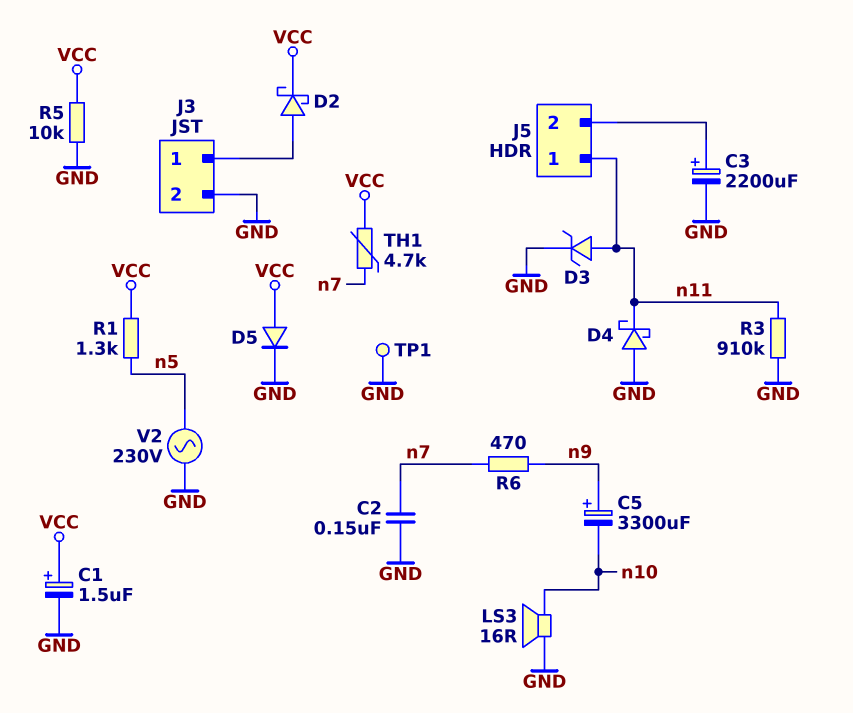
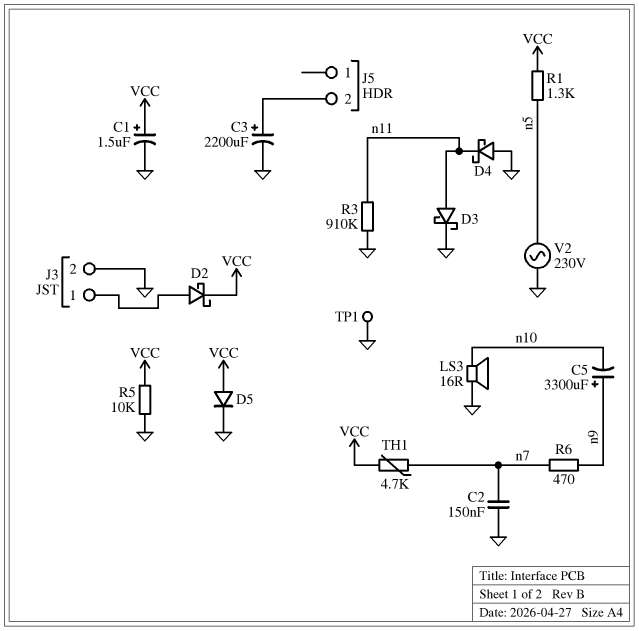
D3: zener (A n11, K GND) -> schottky (A n11, K GND)
J5 pin 1: n11 -> none

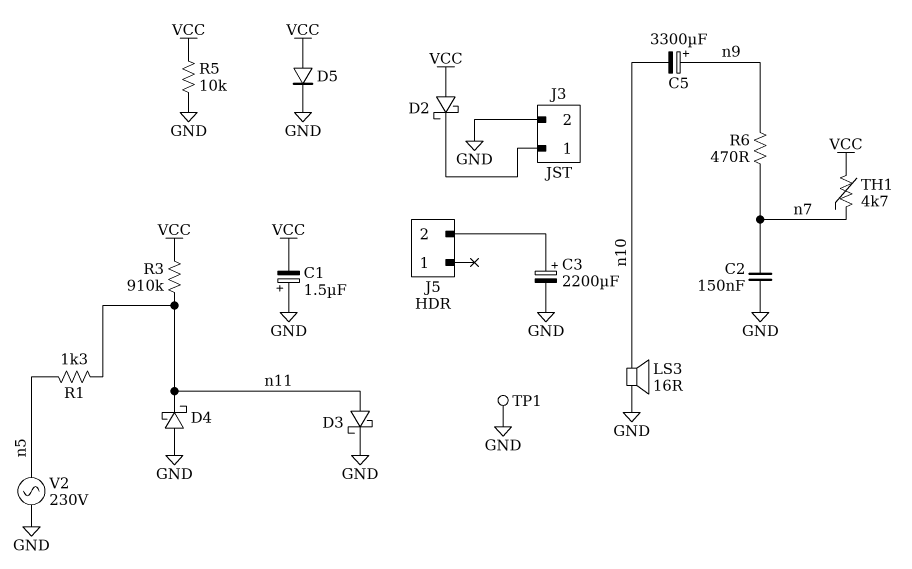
C1: 1.5uF (plus VCC, minus GND) -> 1.5uF (plus GND, minus VCC)
D2: schottky (A J3/1, K VCC) -> schottky (A VCC, K J3/1)
R1: 1.3k (VCC, n5) -> 1.3k (n5, n11)
R3: 910k (GND, n11) -> 910k (VCC, n11)

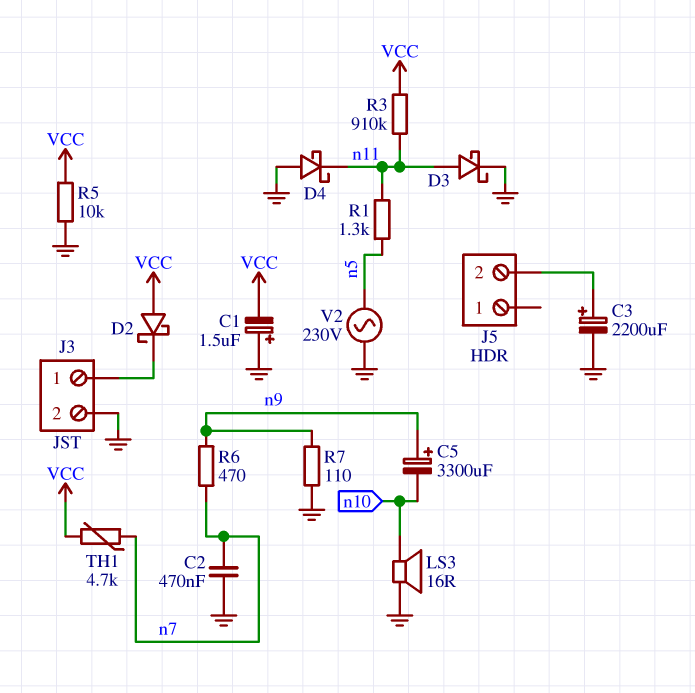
C2: 150nF (GND, n7) -> 470nF (GND, n7)
D5: diode (A VCC, K GND) -> none
R7: none -> 110 (GND, n9)
TP1: test point (GND) -> none

